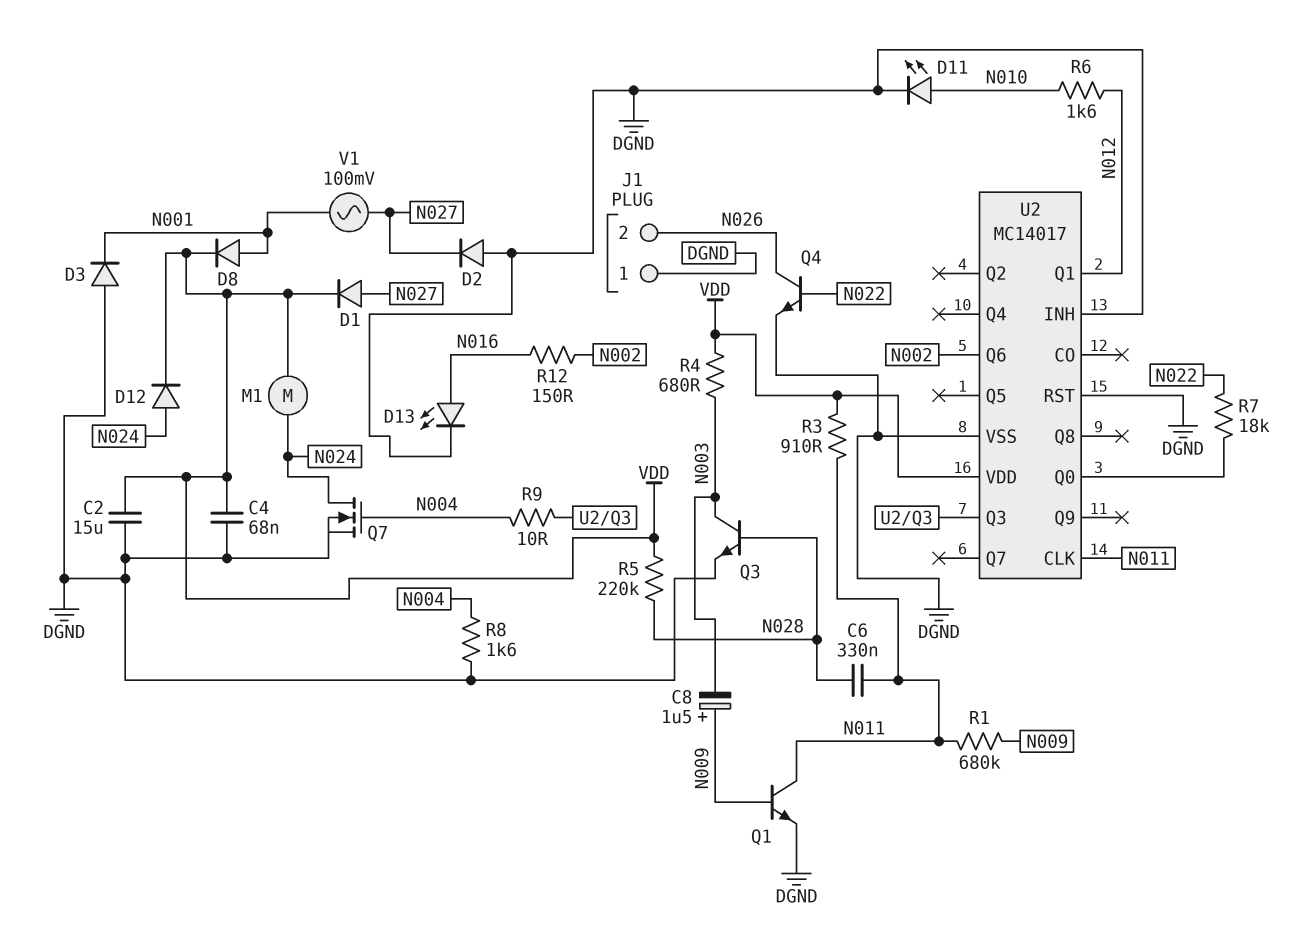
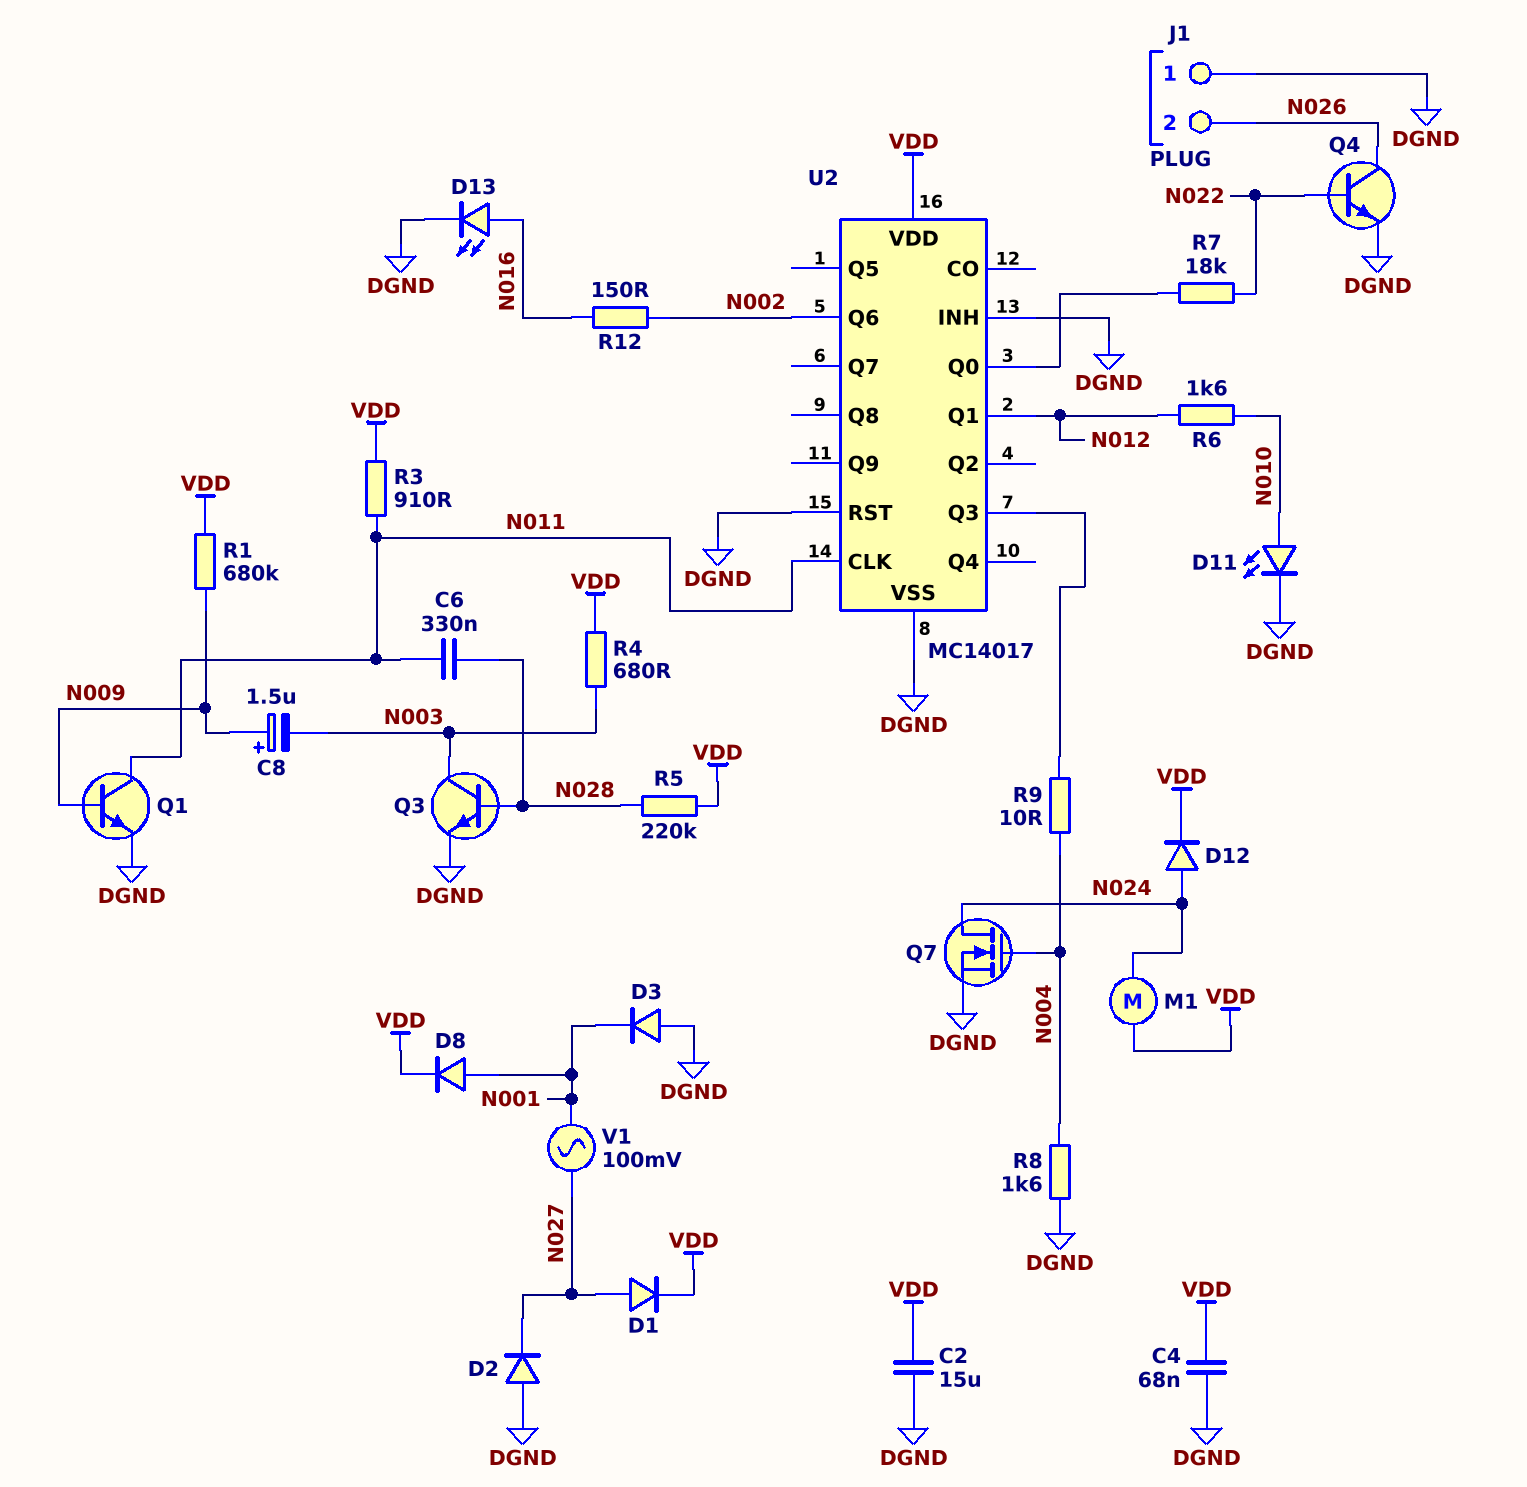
R1: 680k (N009, N011) -> 680k (N009, VDD)

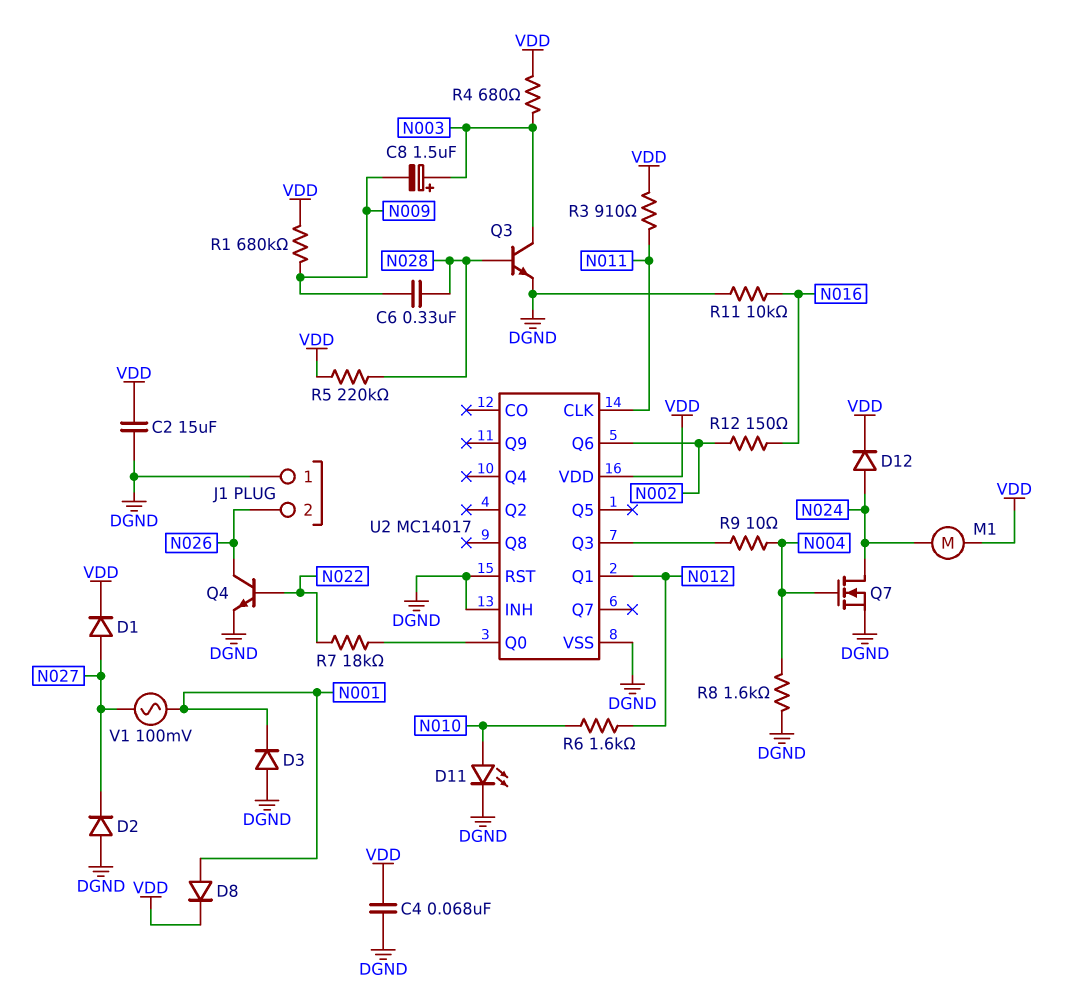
C6: 330nF (N011, N028) -> 330nF (N009, N028)
C8: 1.5uF (plus N009, minus N003) -> 1.5uF (plus N003, minus N009)
D13: LED (A N016, K DGND) -> none
Q1: NPN (B N009, C N011, E DGND) -> none
R11: none -> 10k (DGND, N016)

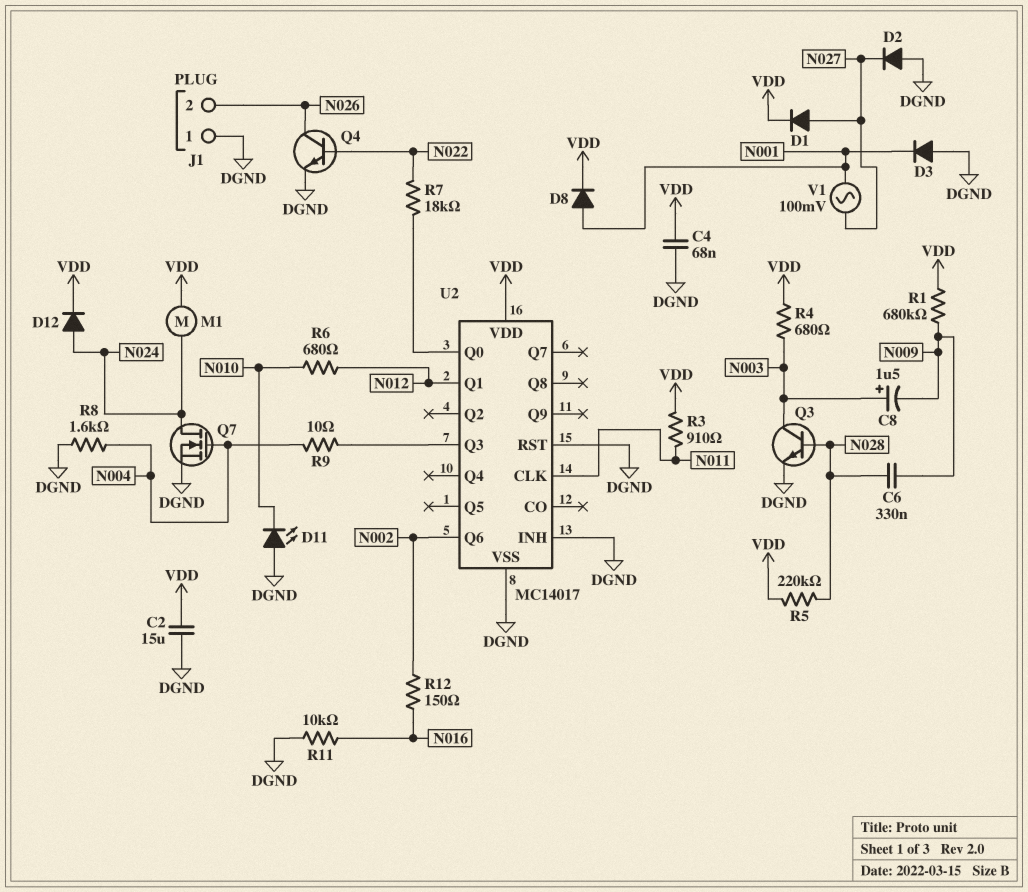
D11: LED (A N010, K DGND) -> LED (A DGND, K N010)
R6: 1.6k (N010, N012) -> 680 (N010, N012)

